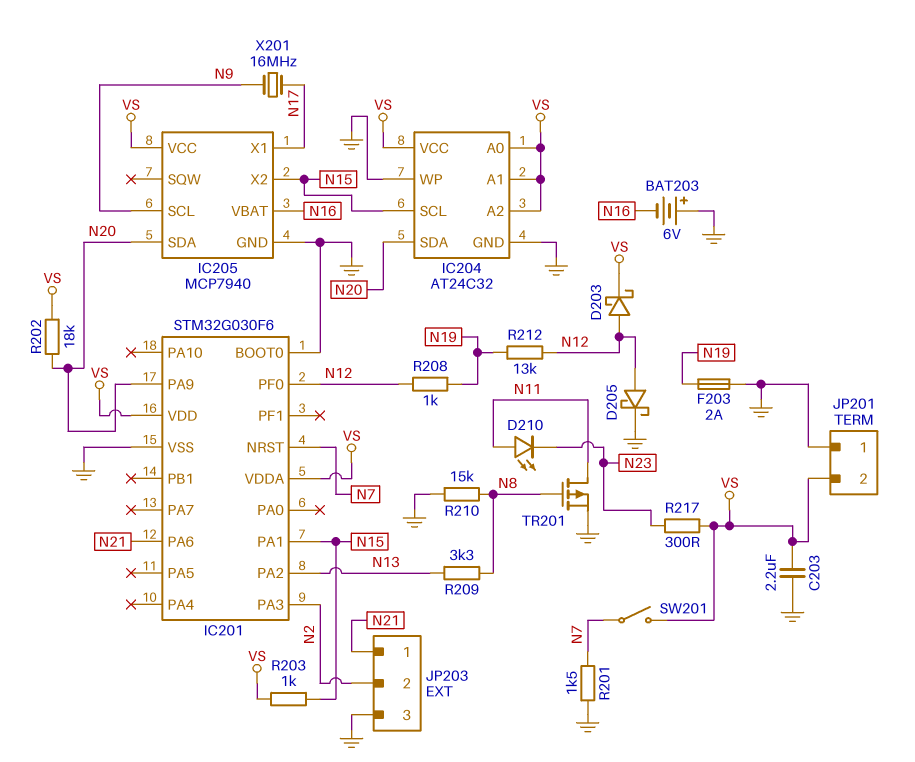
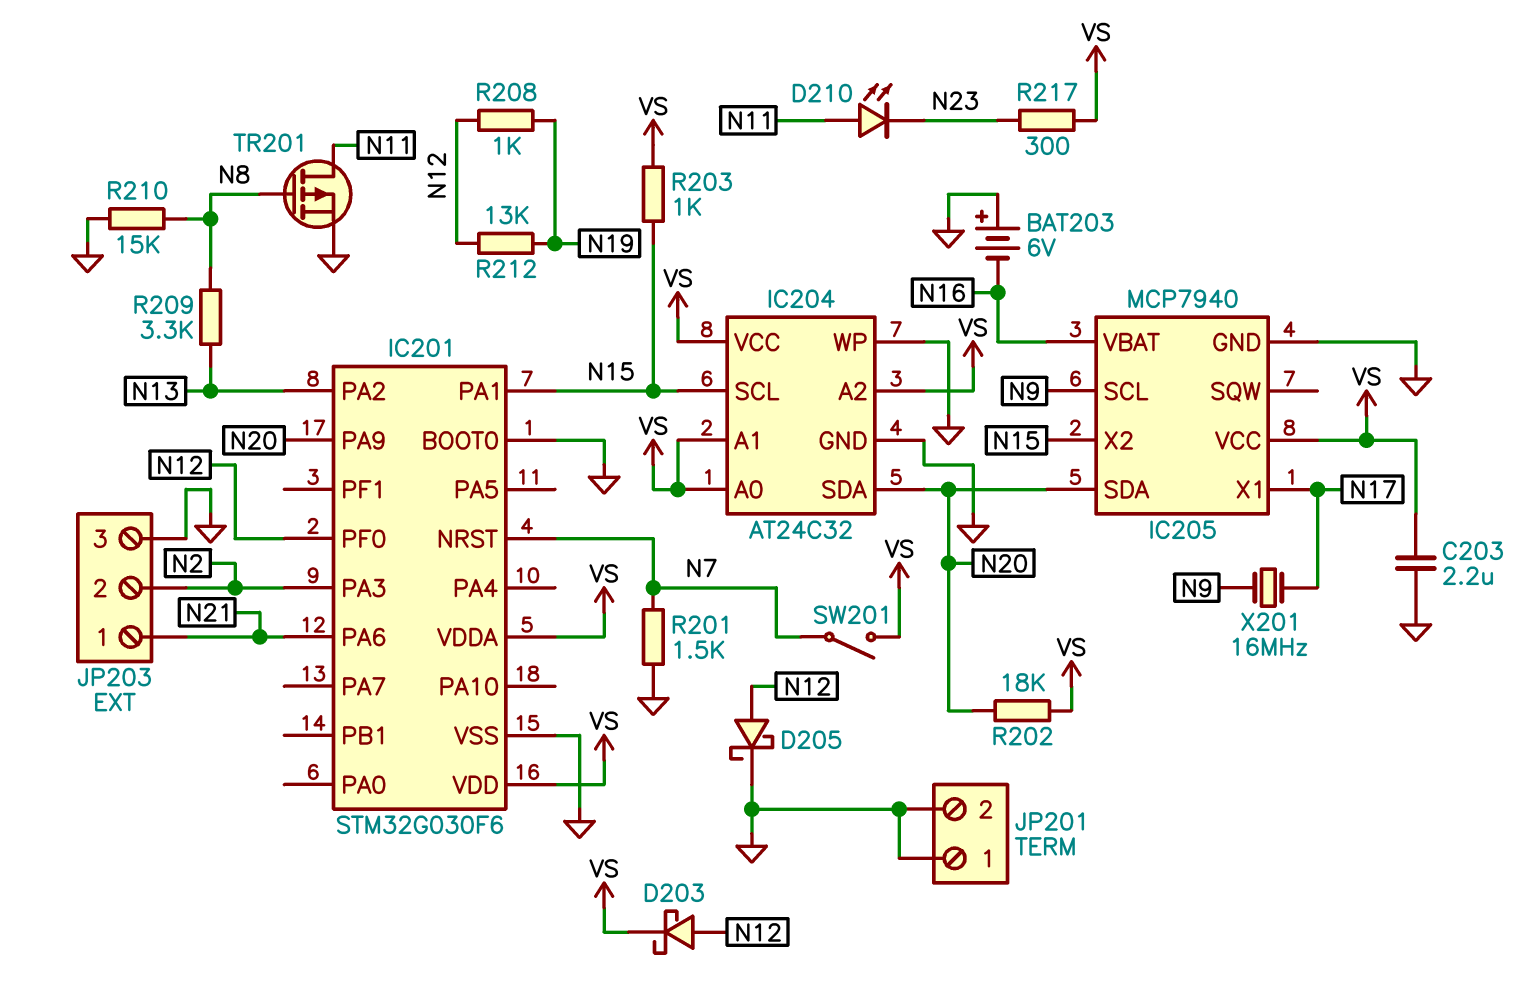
F203: 2A (GND, N19) -> none
JP201 pin 2: VS -> GND

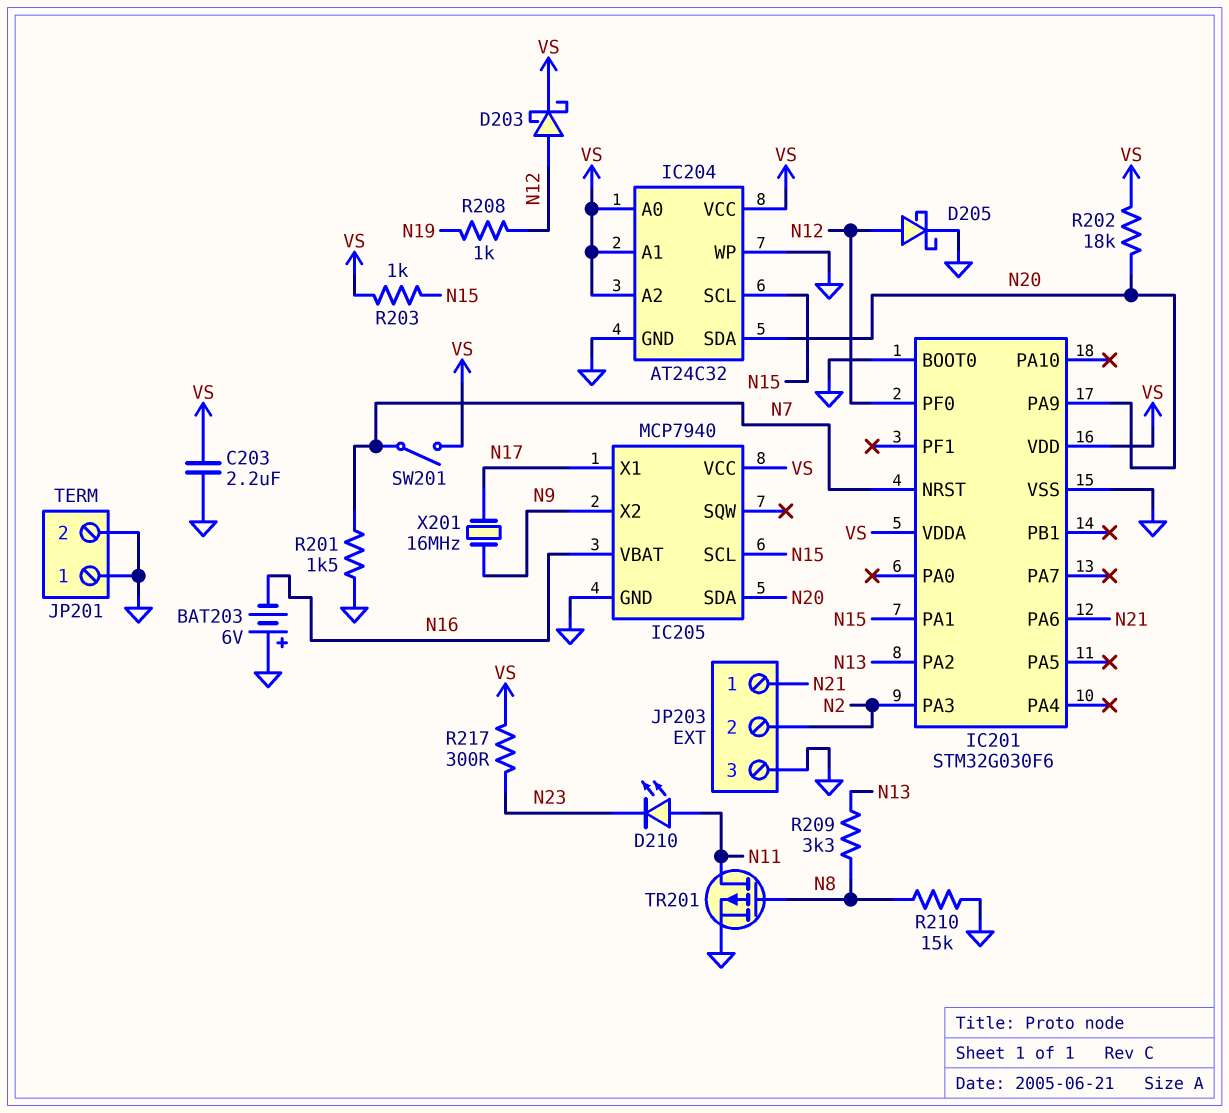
IC205 pin SCL: N9 -> N15
IC205 pin X2: N15 -> N9
R212: 13k (N12, N19) -> none

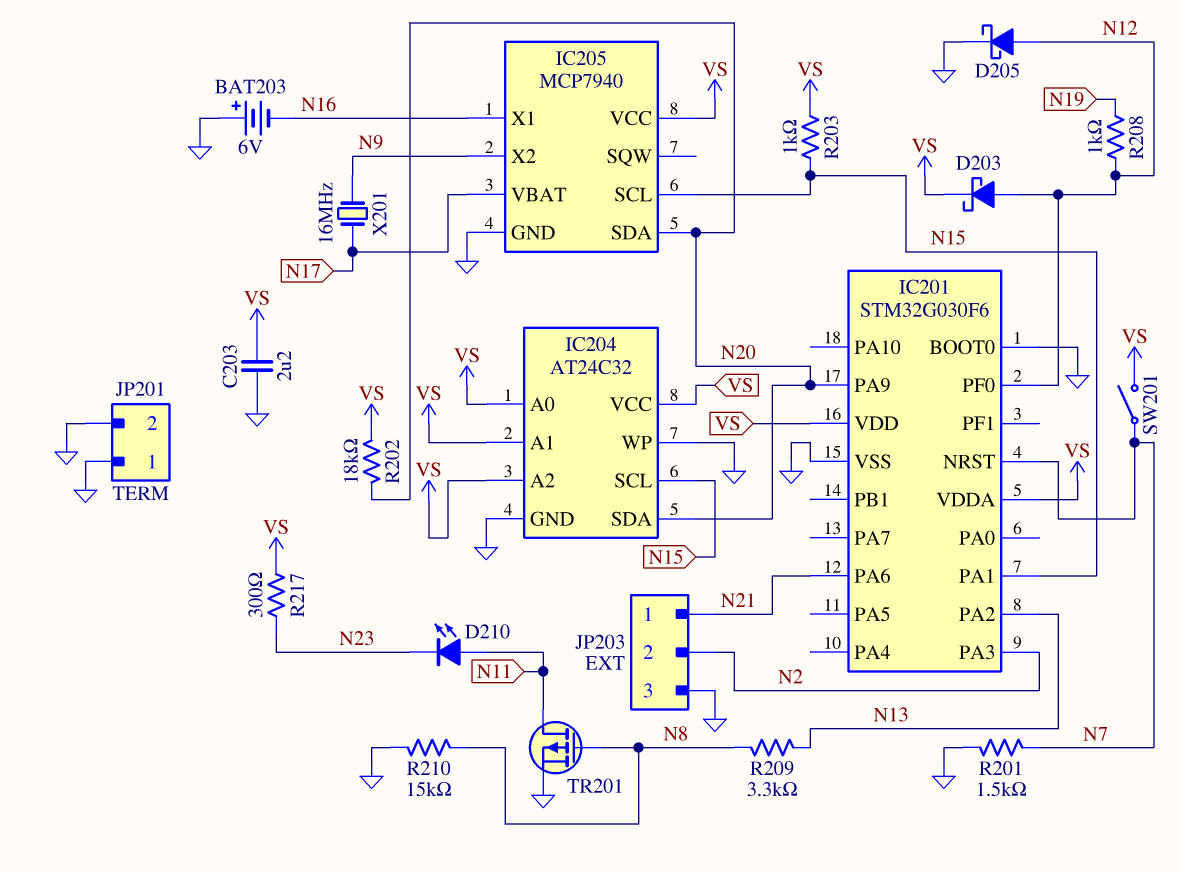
IC205 pin VBAT: N16 -> N17
IC205 pin X1: N17 -> N16

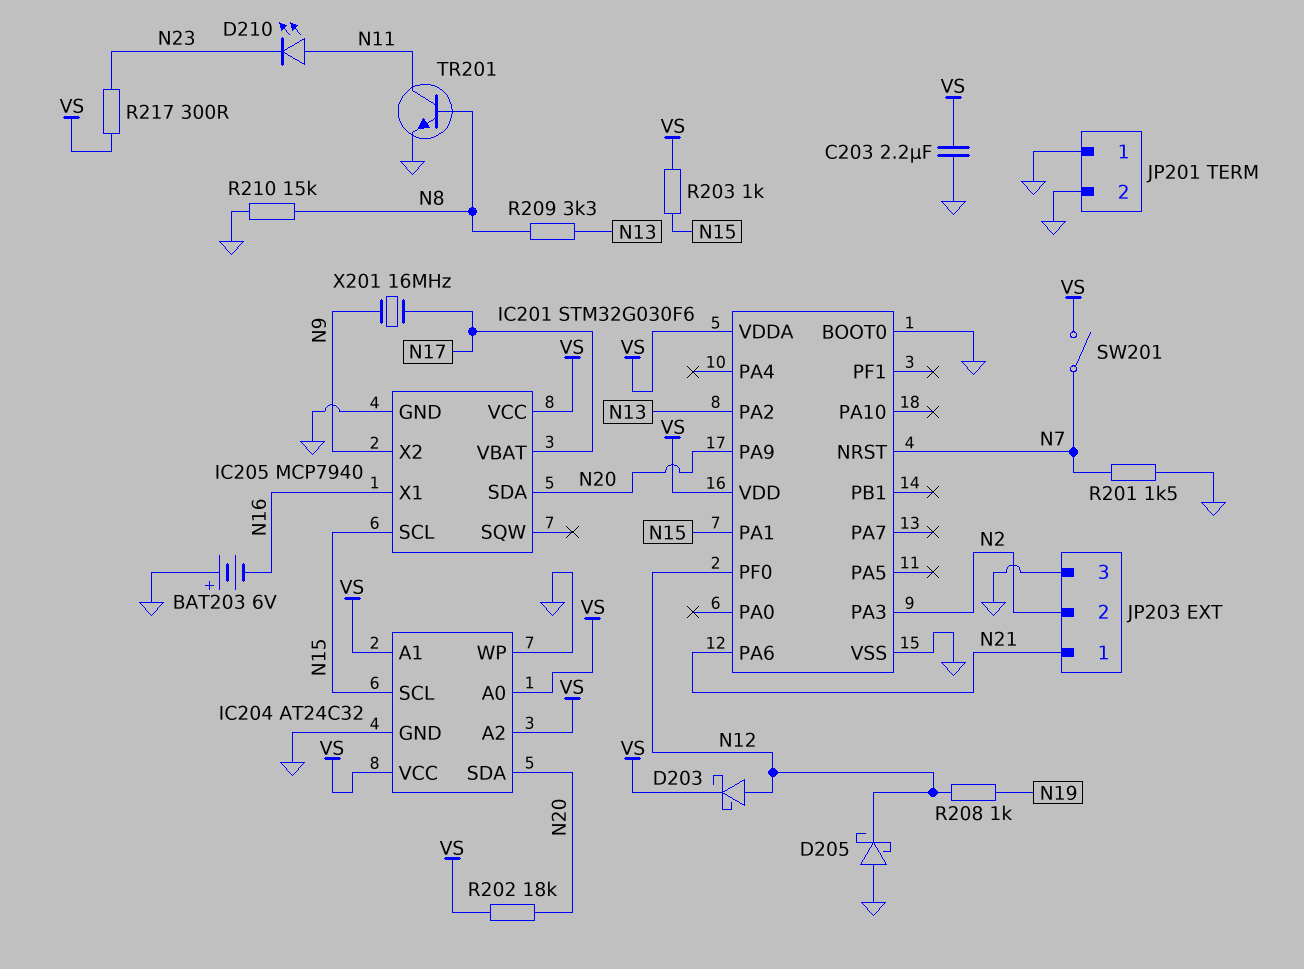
D205: schottky (A N12, K GND) -> schottky (A GND, K N12)
TR201: PMOS (G N8, D N11, S GND) -> NPN (B N8, C N11, E GND)

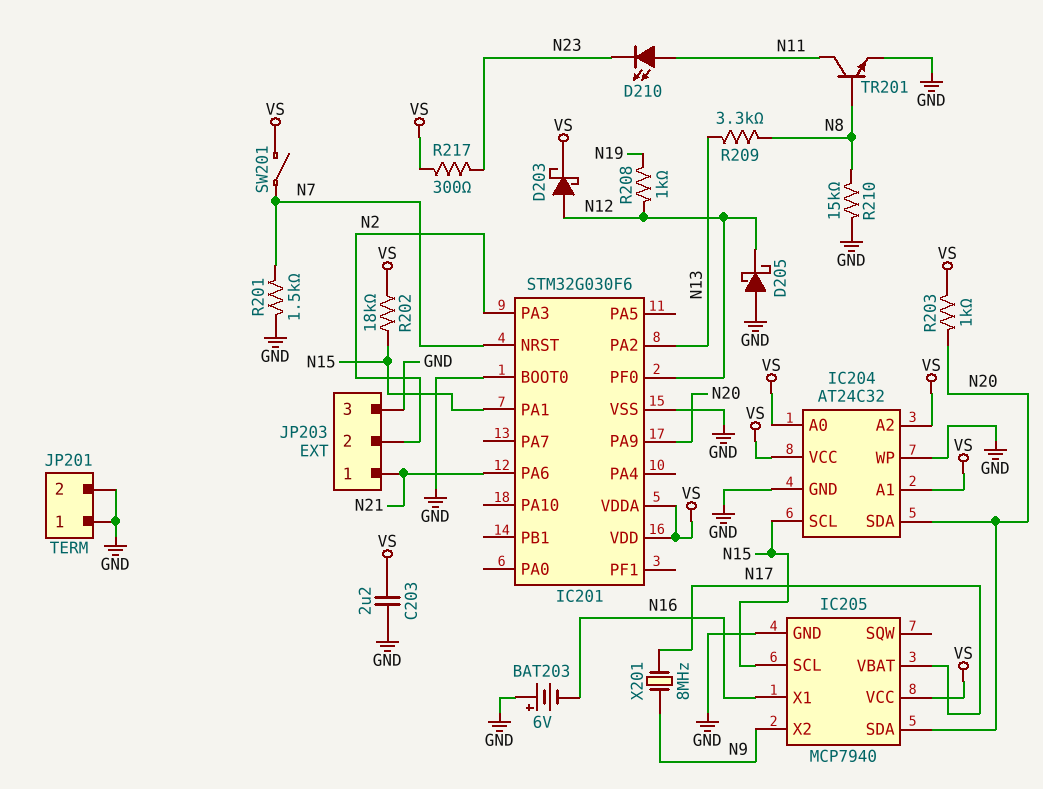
R202: 18k (N20, VS) -> 18k (N15, VS)
R203: 1k (N15, VS) -> 1k (N20, VS)
X201: 16MHz (N9, N17) -> 8MHz (N9, N17)

